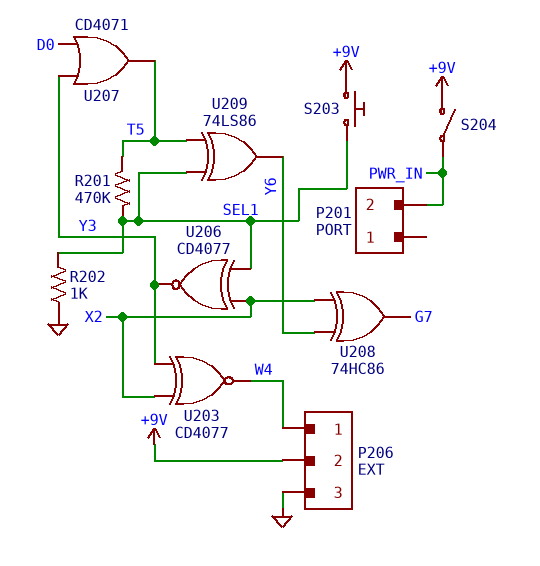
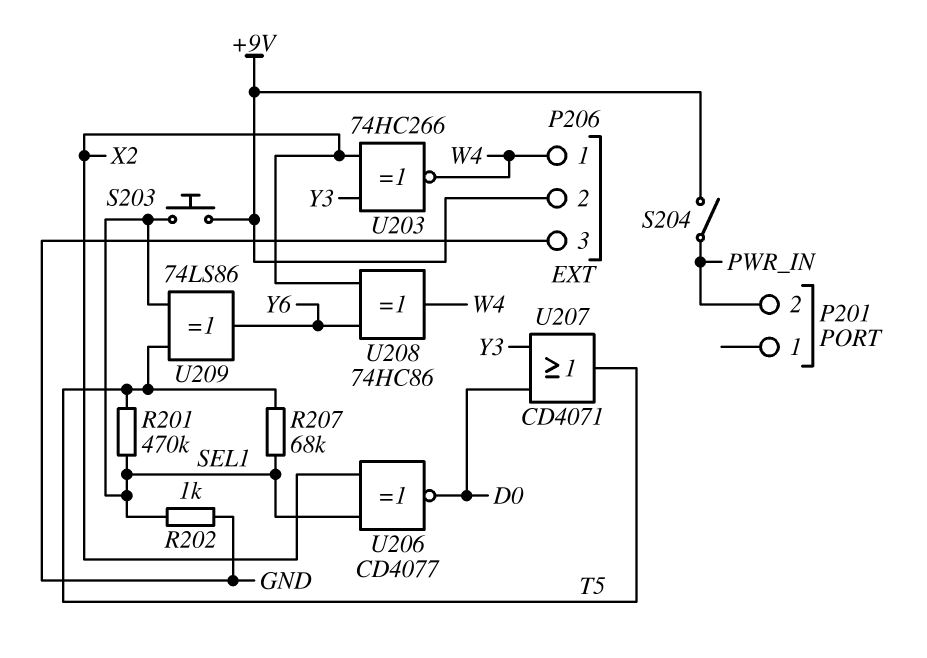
R207: none -> 68k (SEL1, T5)
U203: XNOR CD4077 (in X2, in Y3, out W4) -> XNOR 74HC266 (in X2, in Y3, out W4)
U206: XNOR CD4077 (in SEL1, in X2, out Y3) -> XNOR CD4077 (in SEL1, in X2, out D0)
U208: XOR 74HC86 (in X2, in Y6, out G7) -> XOR 74HC86 (in X2, in Y6, out W4)

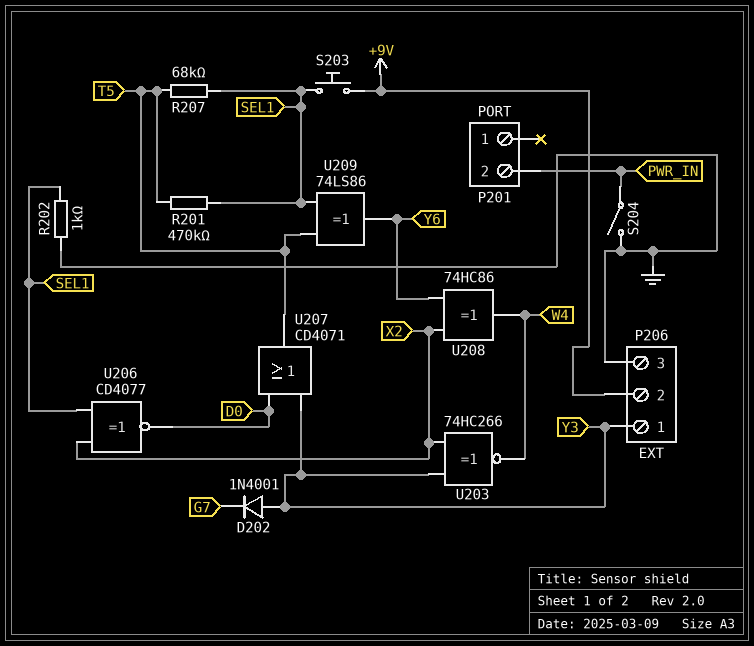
D202: none -> diode 1N4001 (A Y3, K G7)
P206 pin 1: W4 -> Y3
S204: switch (+9V, PWR_IN) -> switch (GND, PWR_IN)

